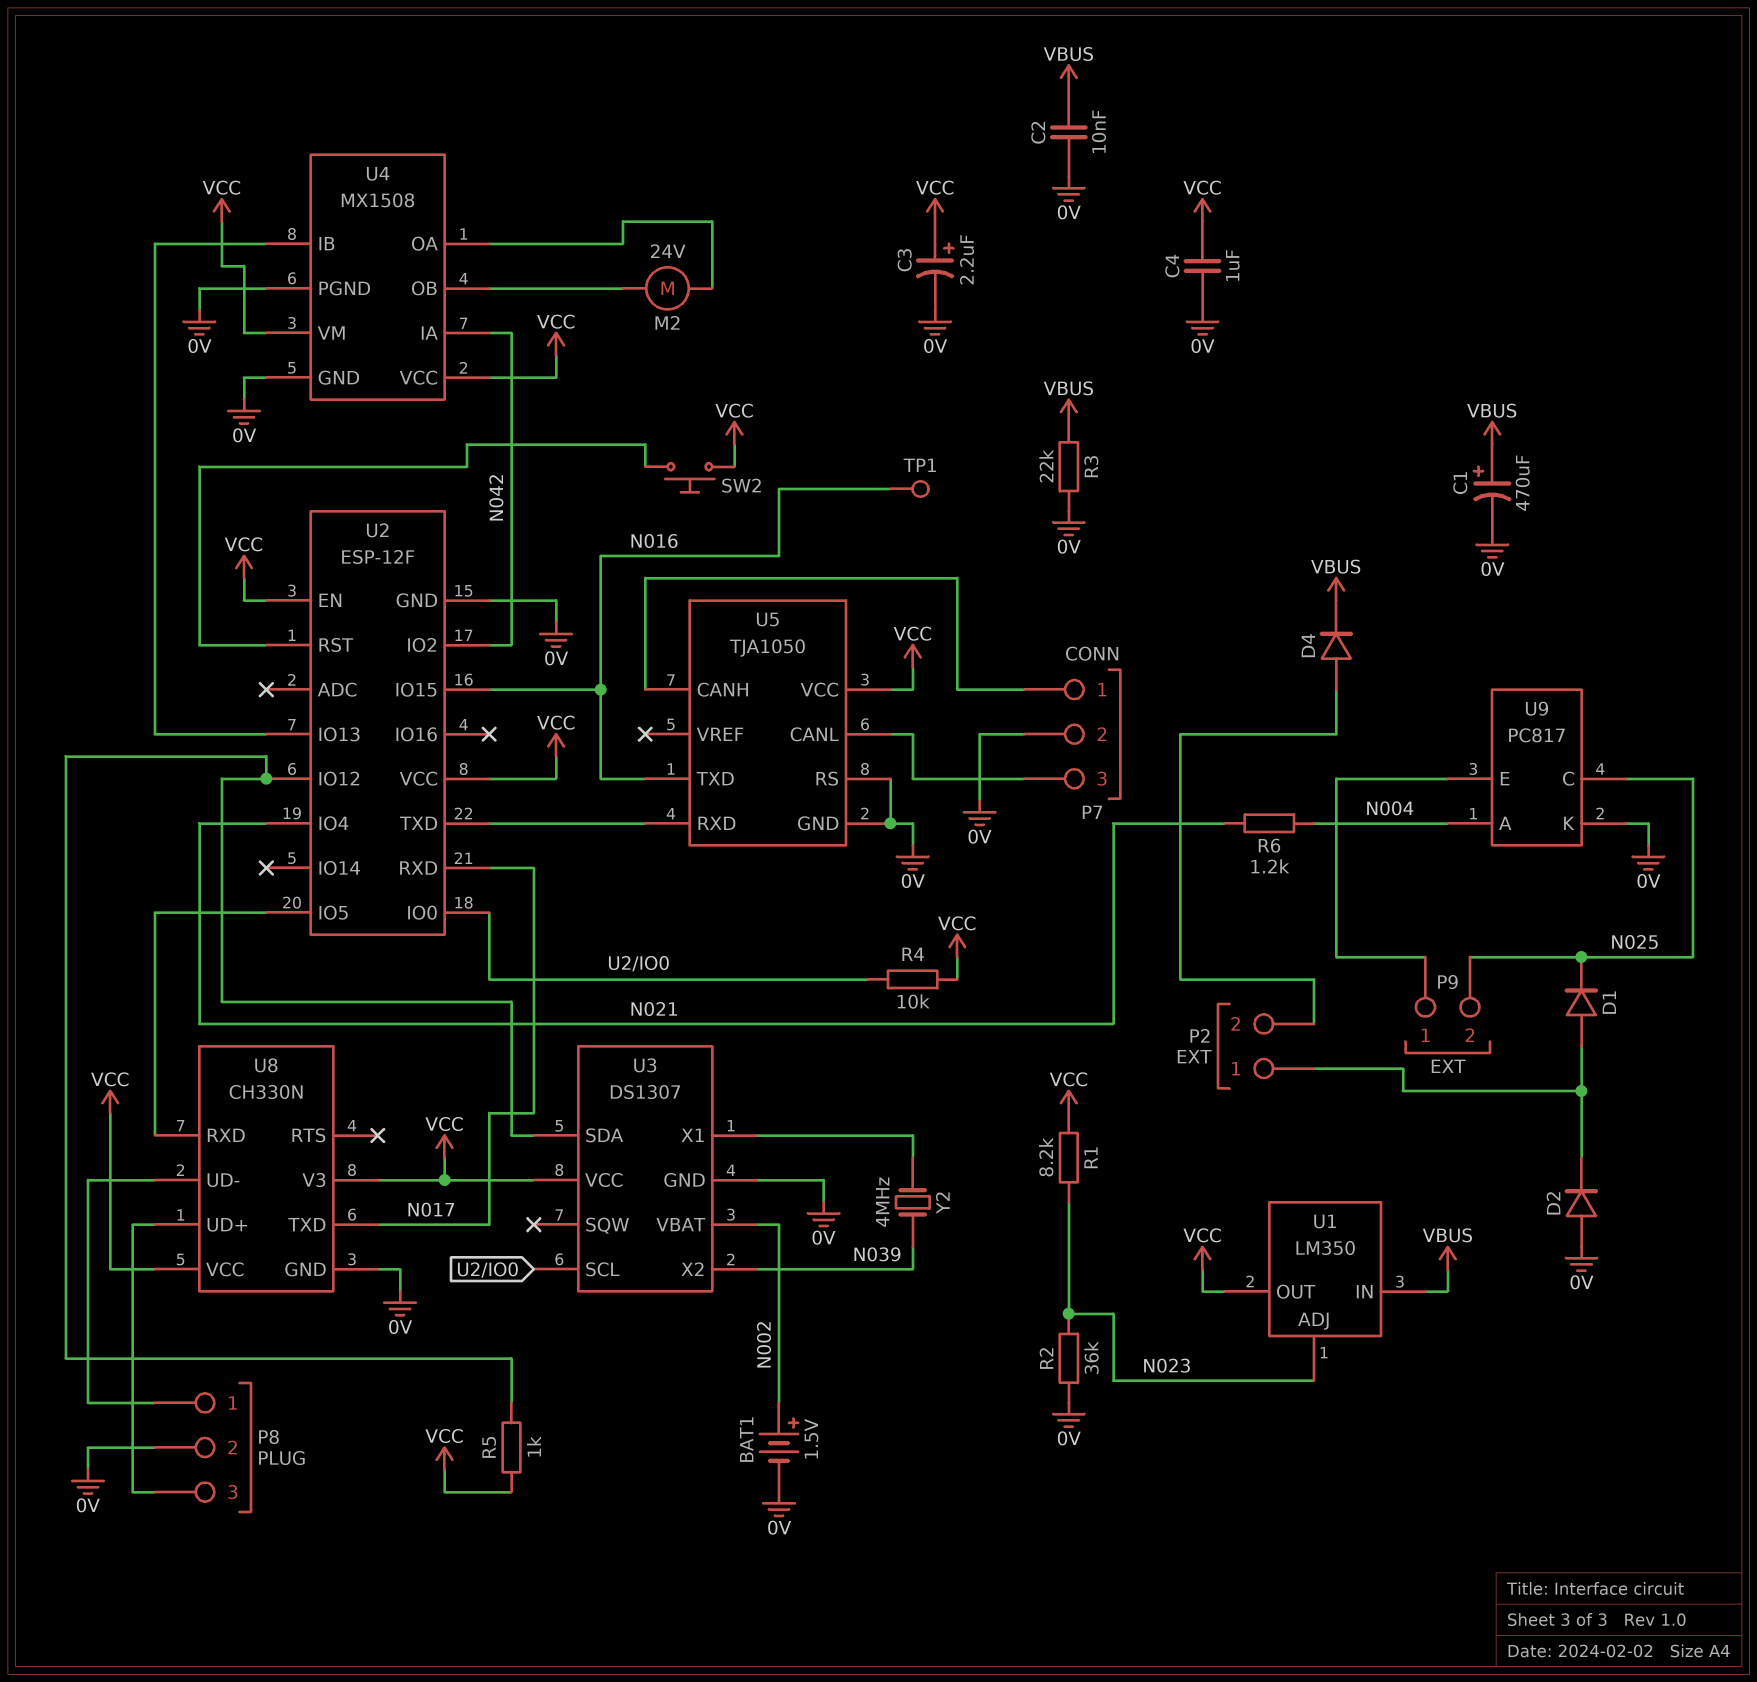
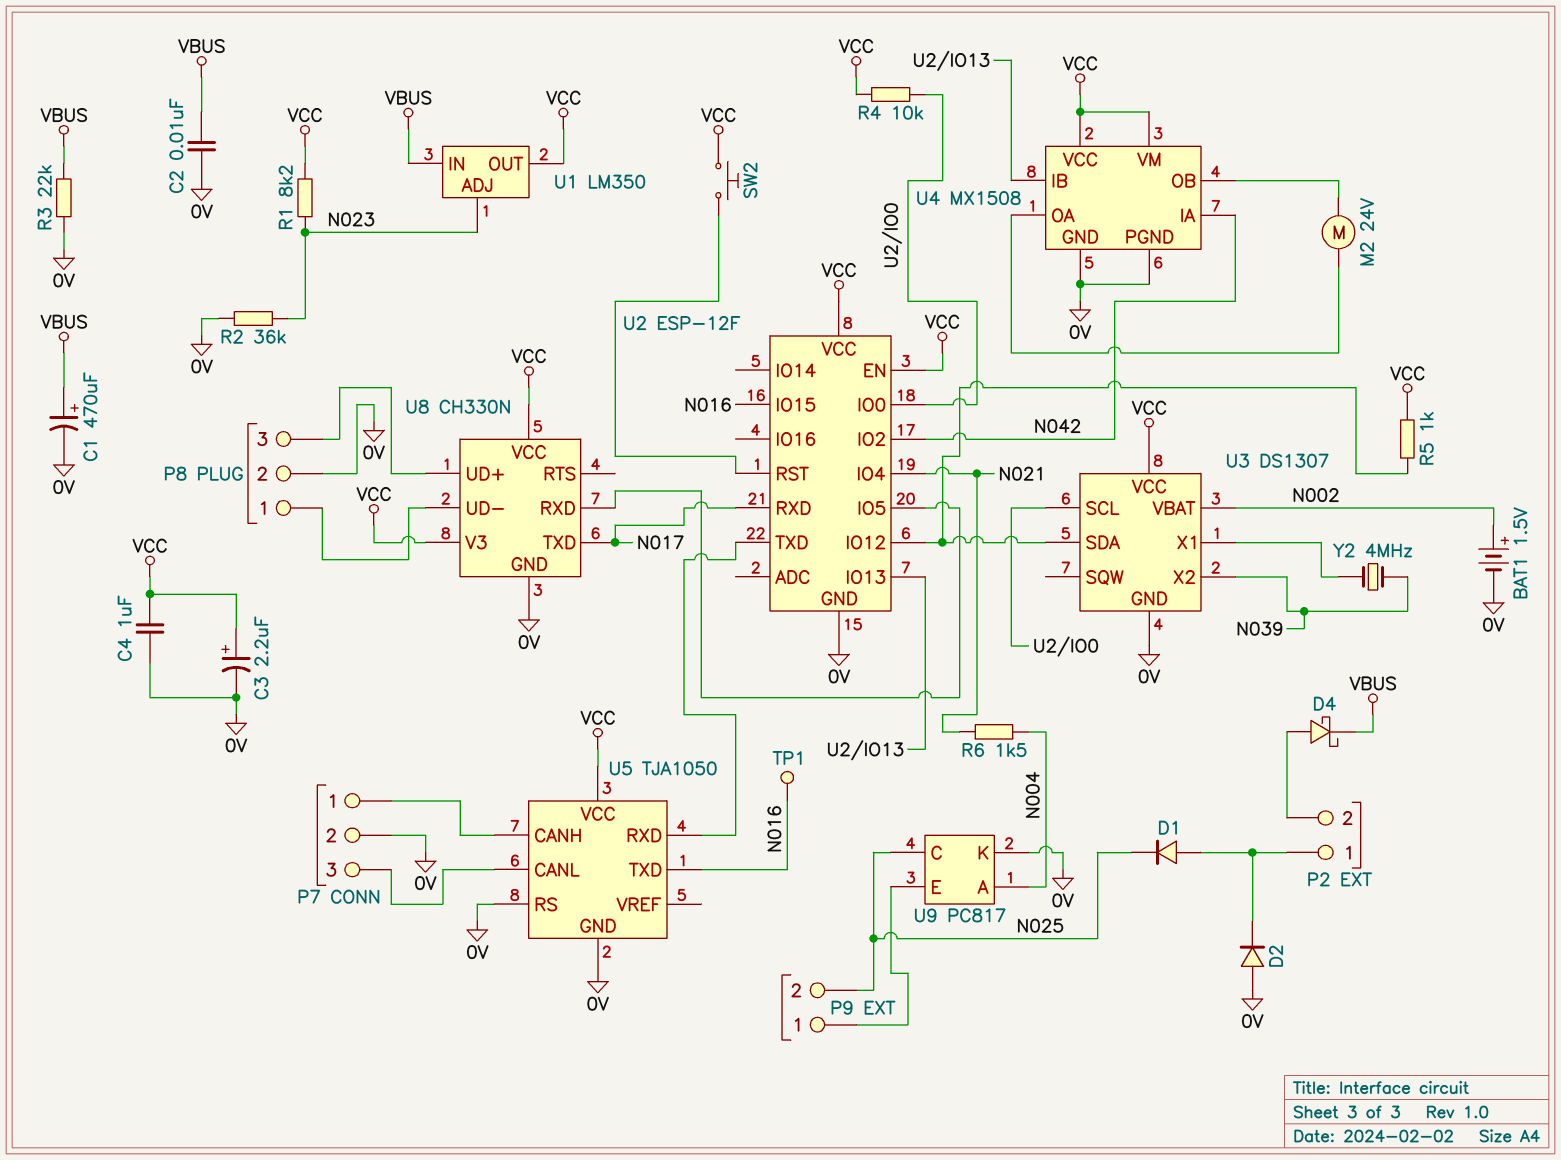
D4: diode (A P2/2, K VBUS) -> schottky (A P2/2, K VBUS)
R6: 1.2k (N004, N021) -> 1.5k (N004, N021)

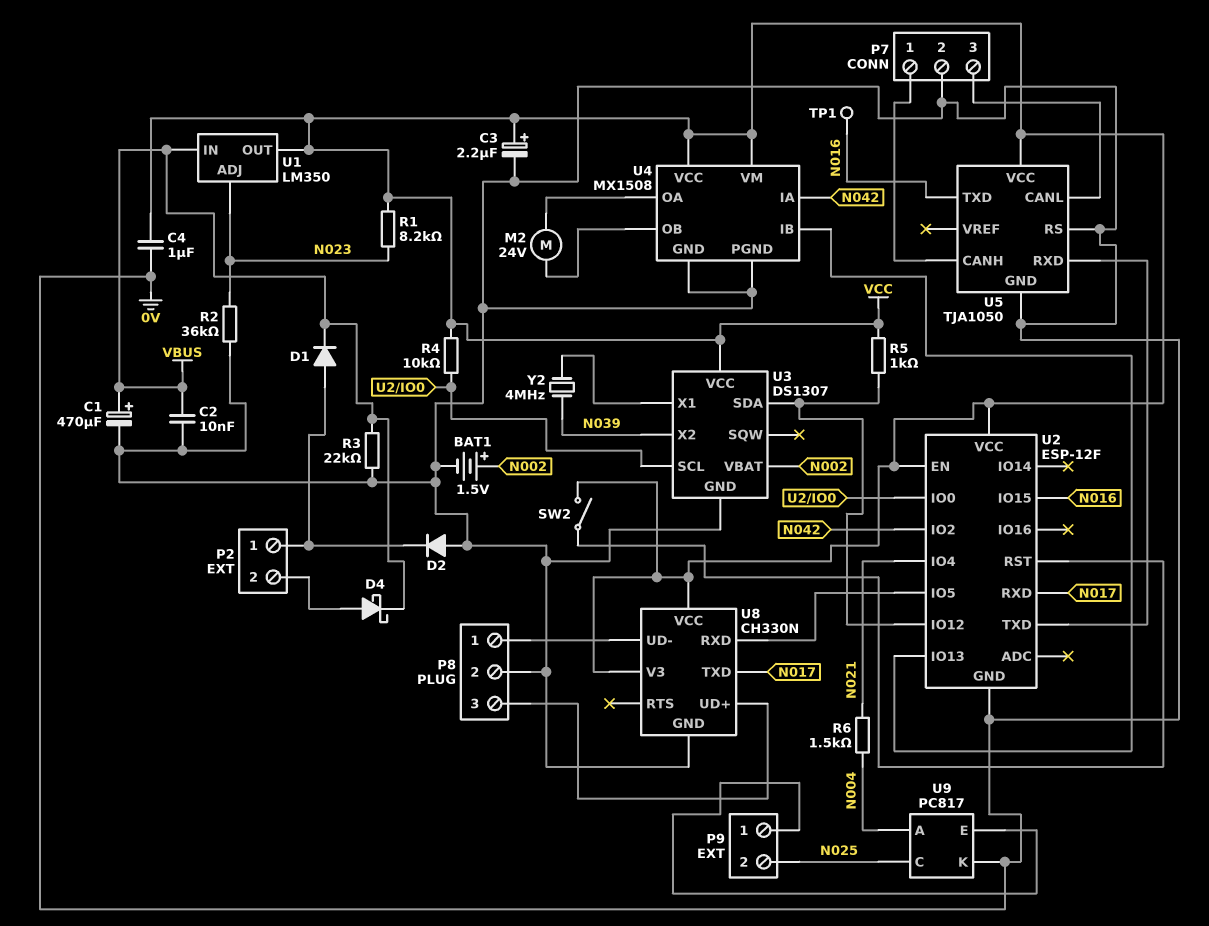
D1: diode (A P2/1, K N025) -> diode (A P2/1, K VBUS)
SW2: button (U2/RST, VCC) -> switch (U2/RST, VCC)

